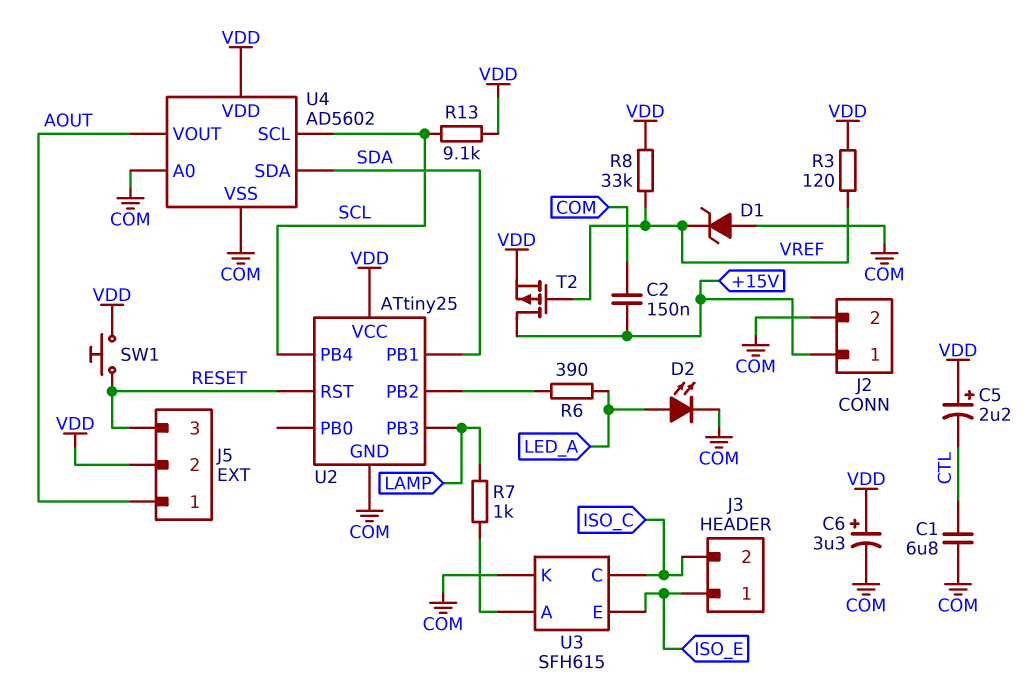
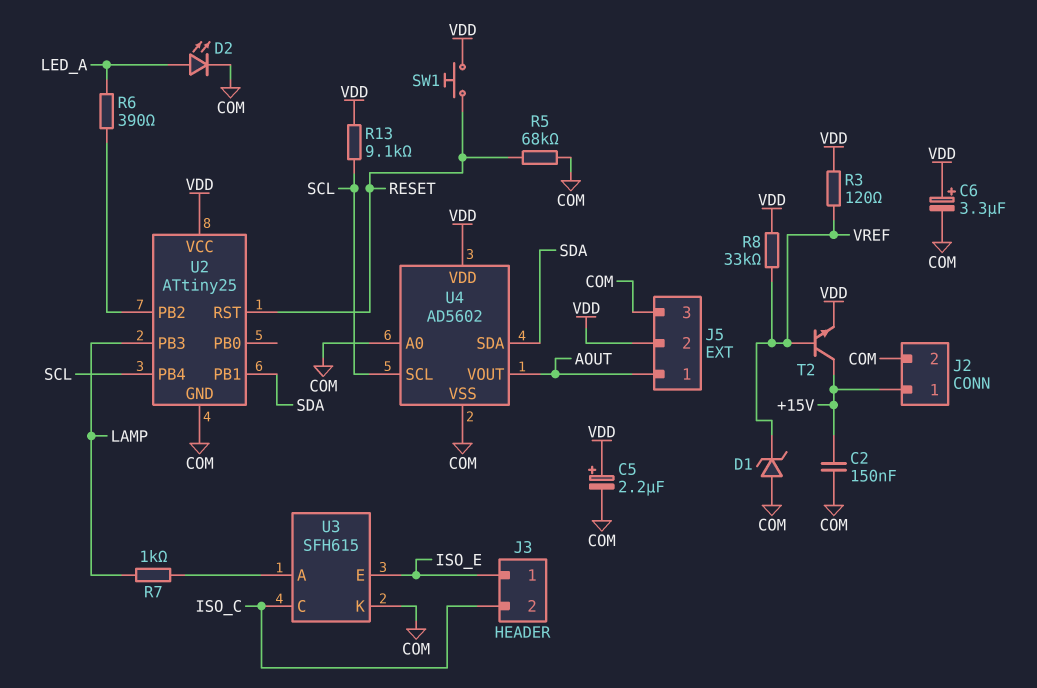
C1: 6.8uF (COM, CTL) -> none
C5: 2.2uF (plus VDD, minus CTL) -> 2.2uF (plus VDD, minus COM)
J5 pin 3: RESET -> COM
R5: none -> 68k (COM, RESET)
T2: PMOS (G VREF, D +15V, S VDD) -> NPN (B VREF, C +15V, E VDD)

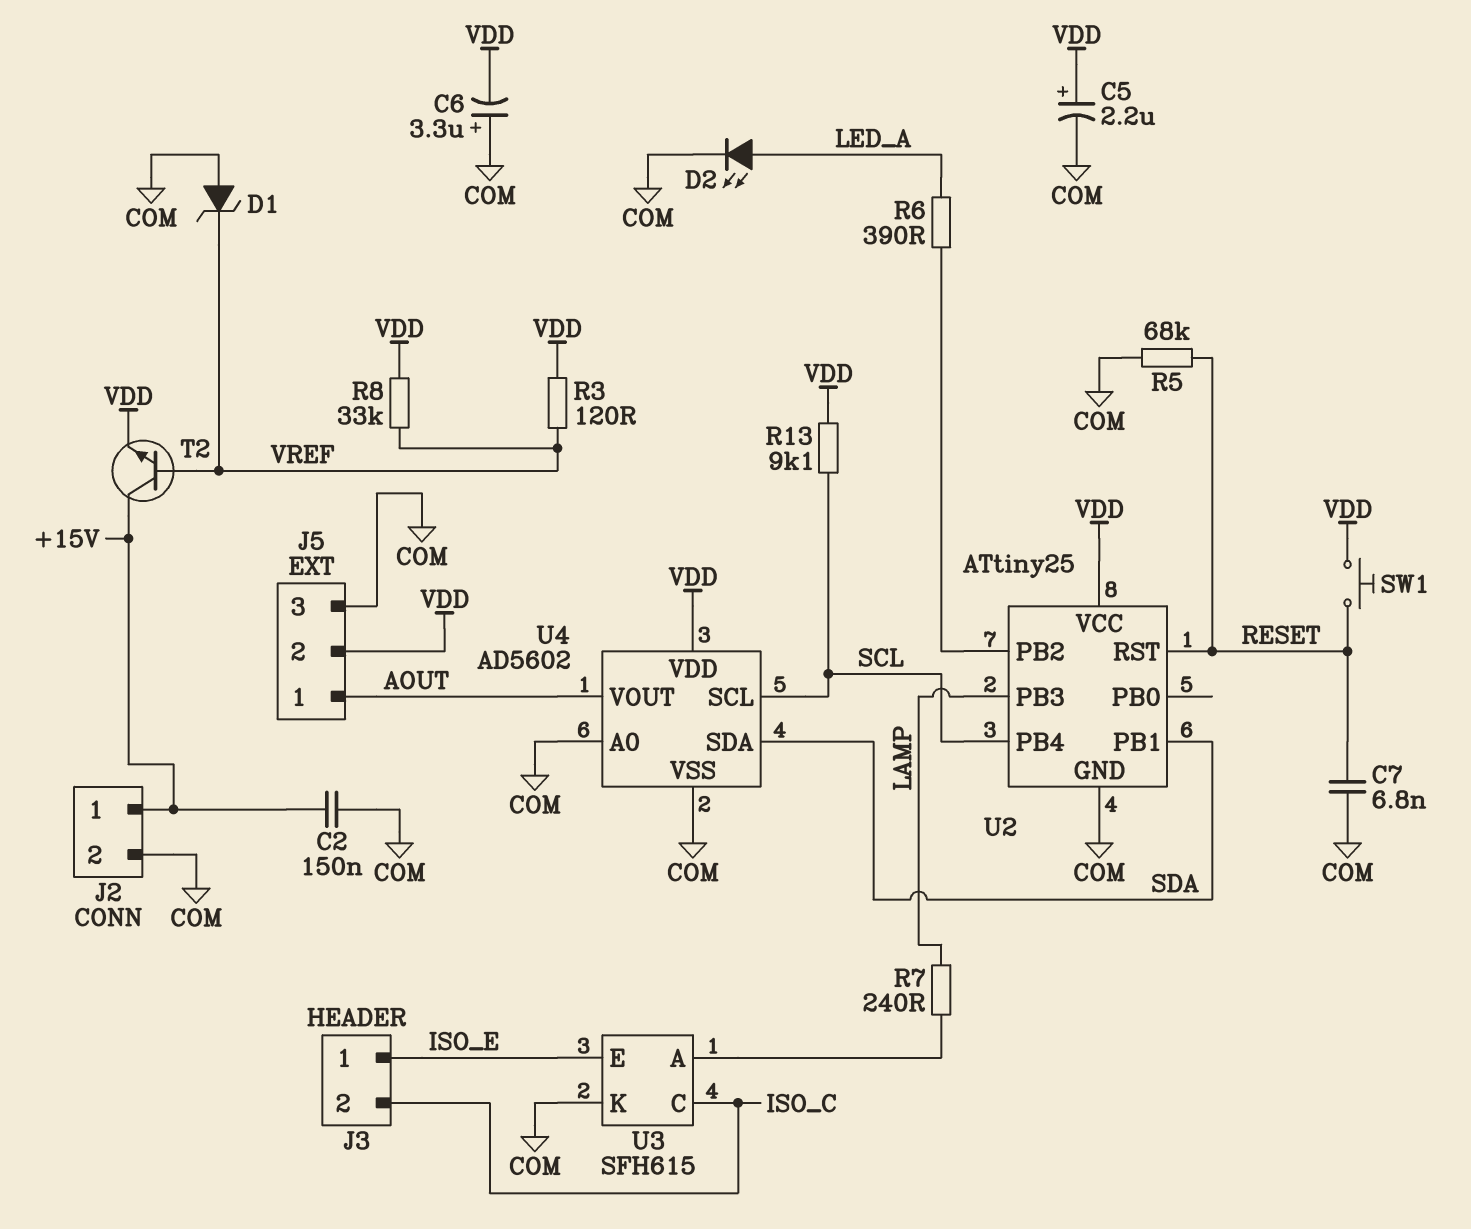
C6: 3.3uF (plus VDD, minus COM) -> 3.3uF (plus COM, minus VDD)
C7: none -> 6.8nF (COM, RESET)
R7: 1k (LAMP, U3/A) -> 240 (LAMP, U3/A)

